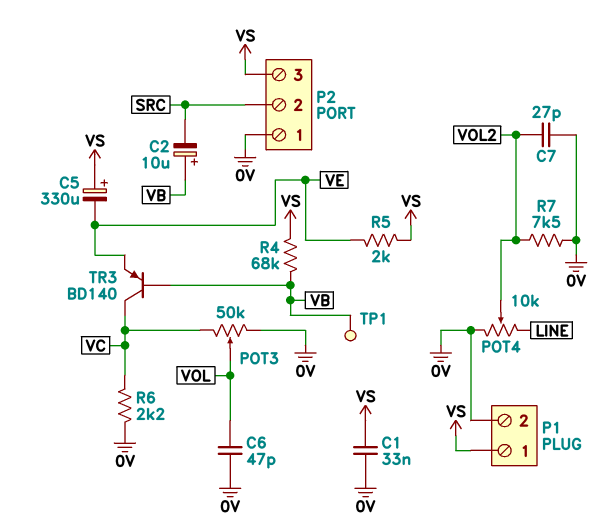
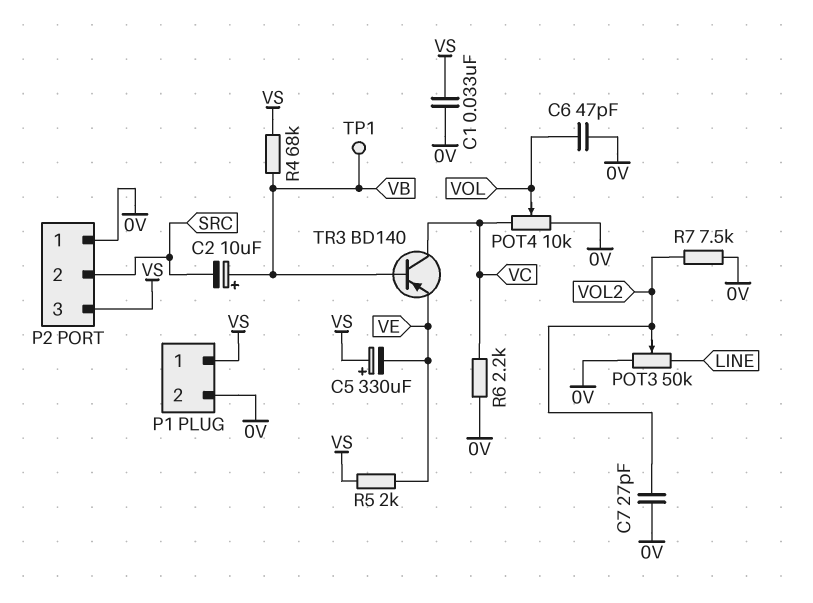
POT3: 50k (0V, VC, wiper VOL) -> 50k (0V, LINE, wiper VOL2)
POT4: 10k (0V, LINE, wiper VOL2) -> 10k (0V, VC, wiper VOL)

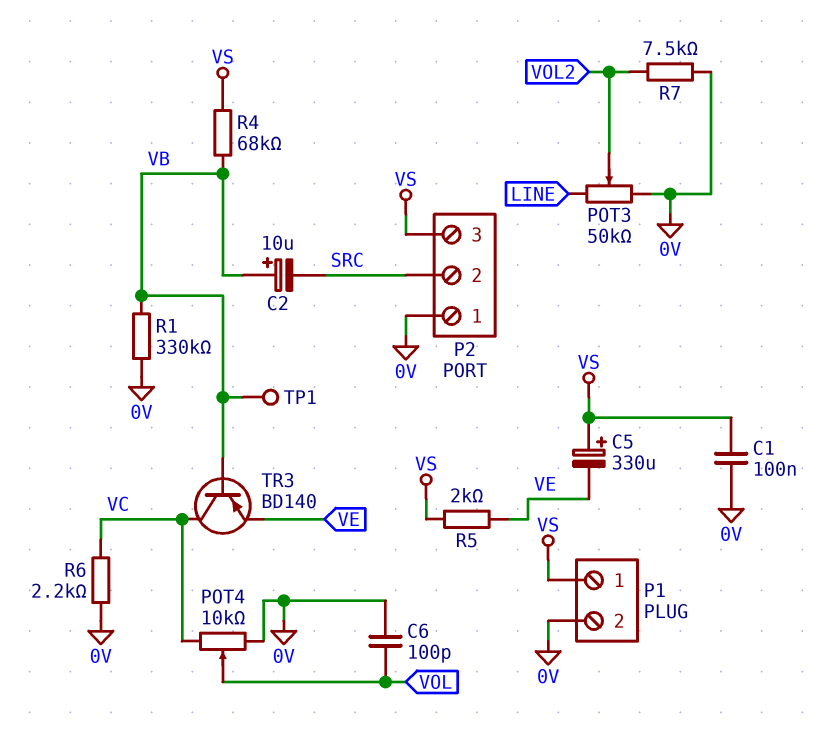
C1: 33nF (0V, VS) -> 100nF (0V, VS)
C6: 47pF (0V, VOL) -> 100pF (0V, VOL)
C7: 27pF (0V, VOL2) -> none
R1: none -> 330k (0V, VB)

